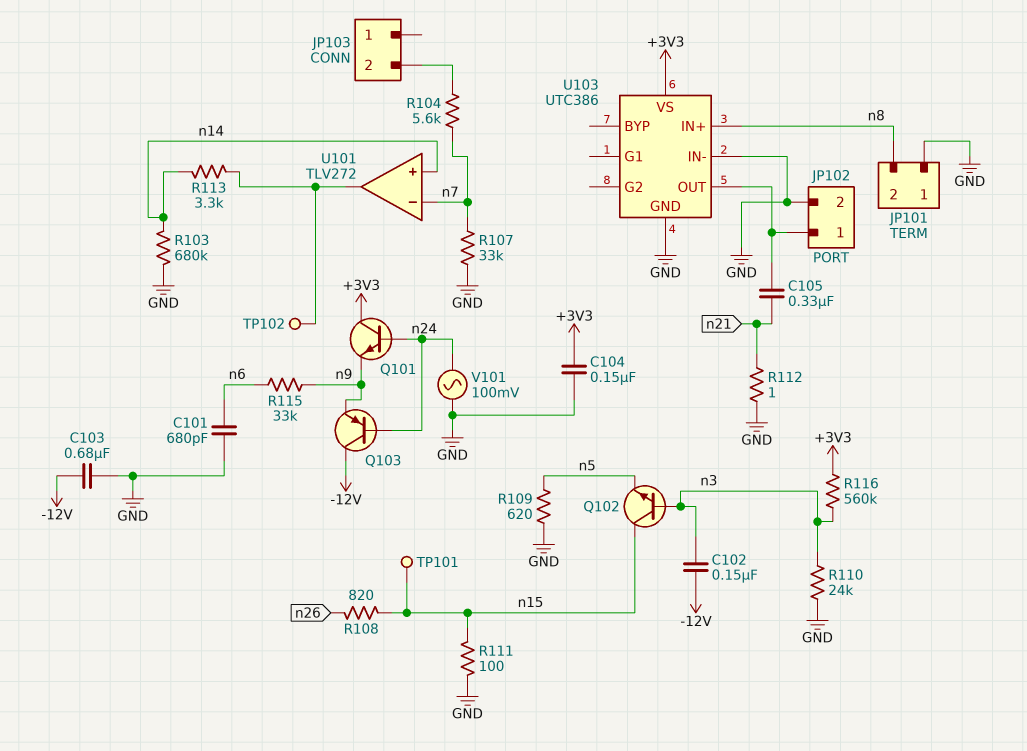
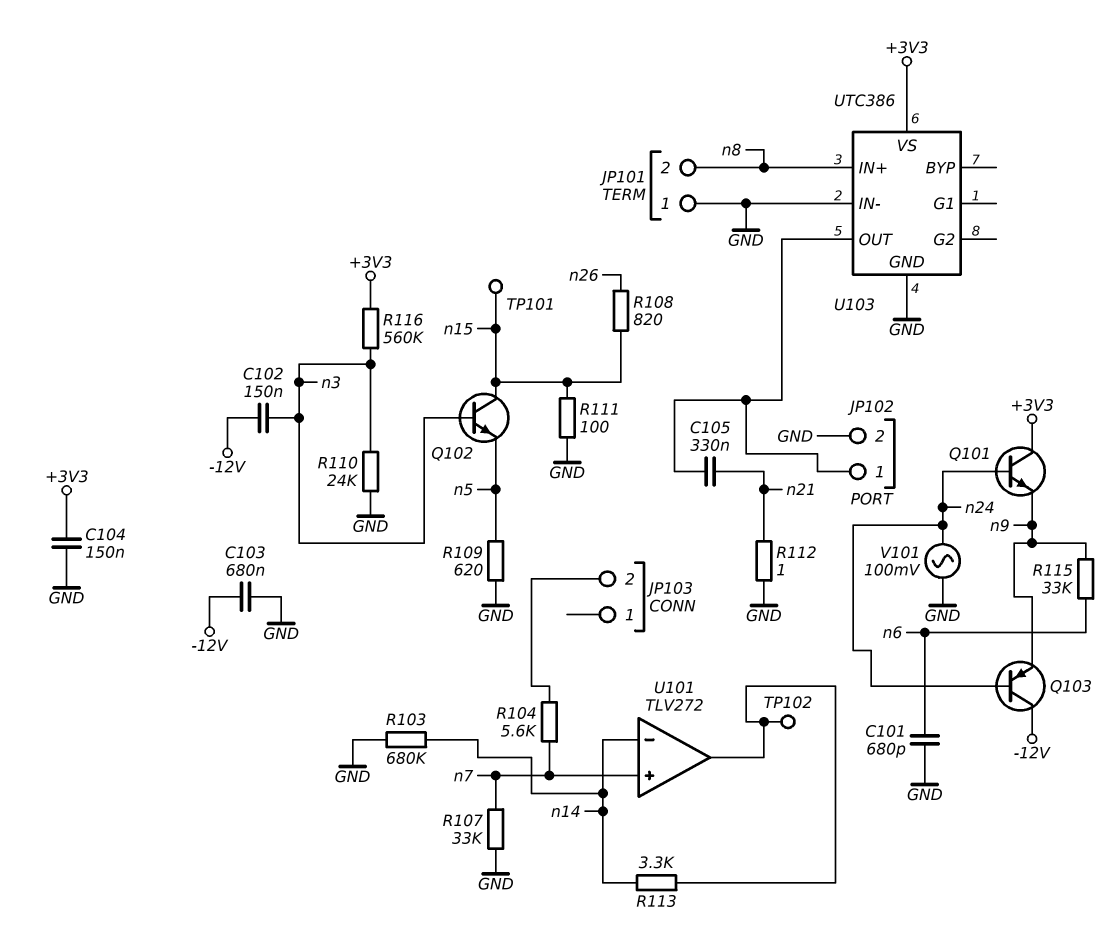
U101 pin in+: n14 -> n7
U101 pin in-: n7 -> n14

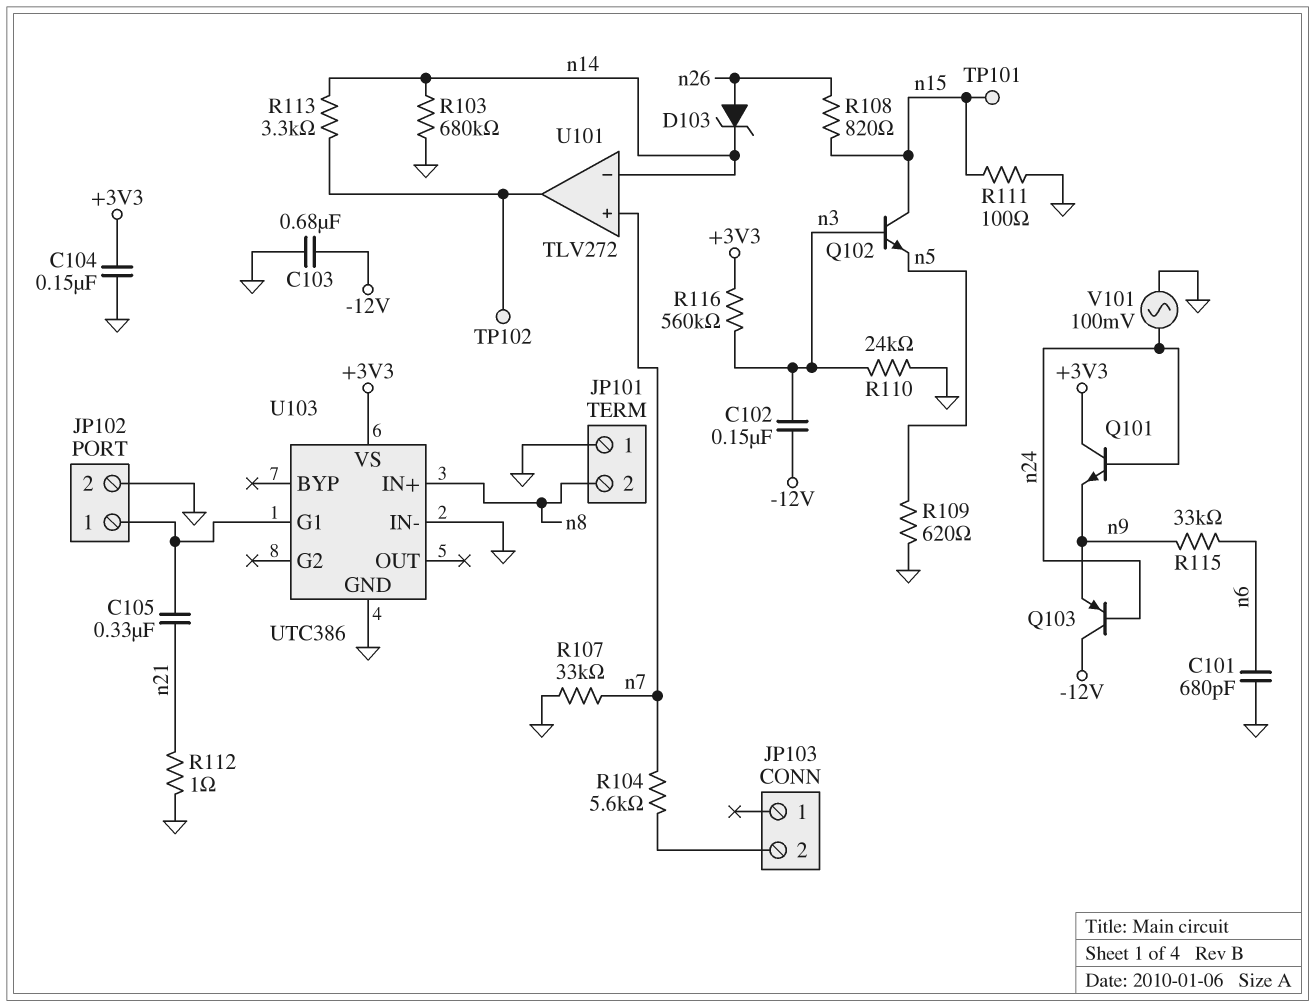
D103: none -> zener (A n26, K n14)
U103 pin G1: none -> JP102/1
U103 pin OUT: JP102/1 -> none

